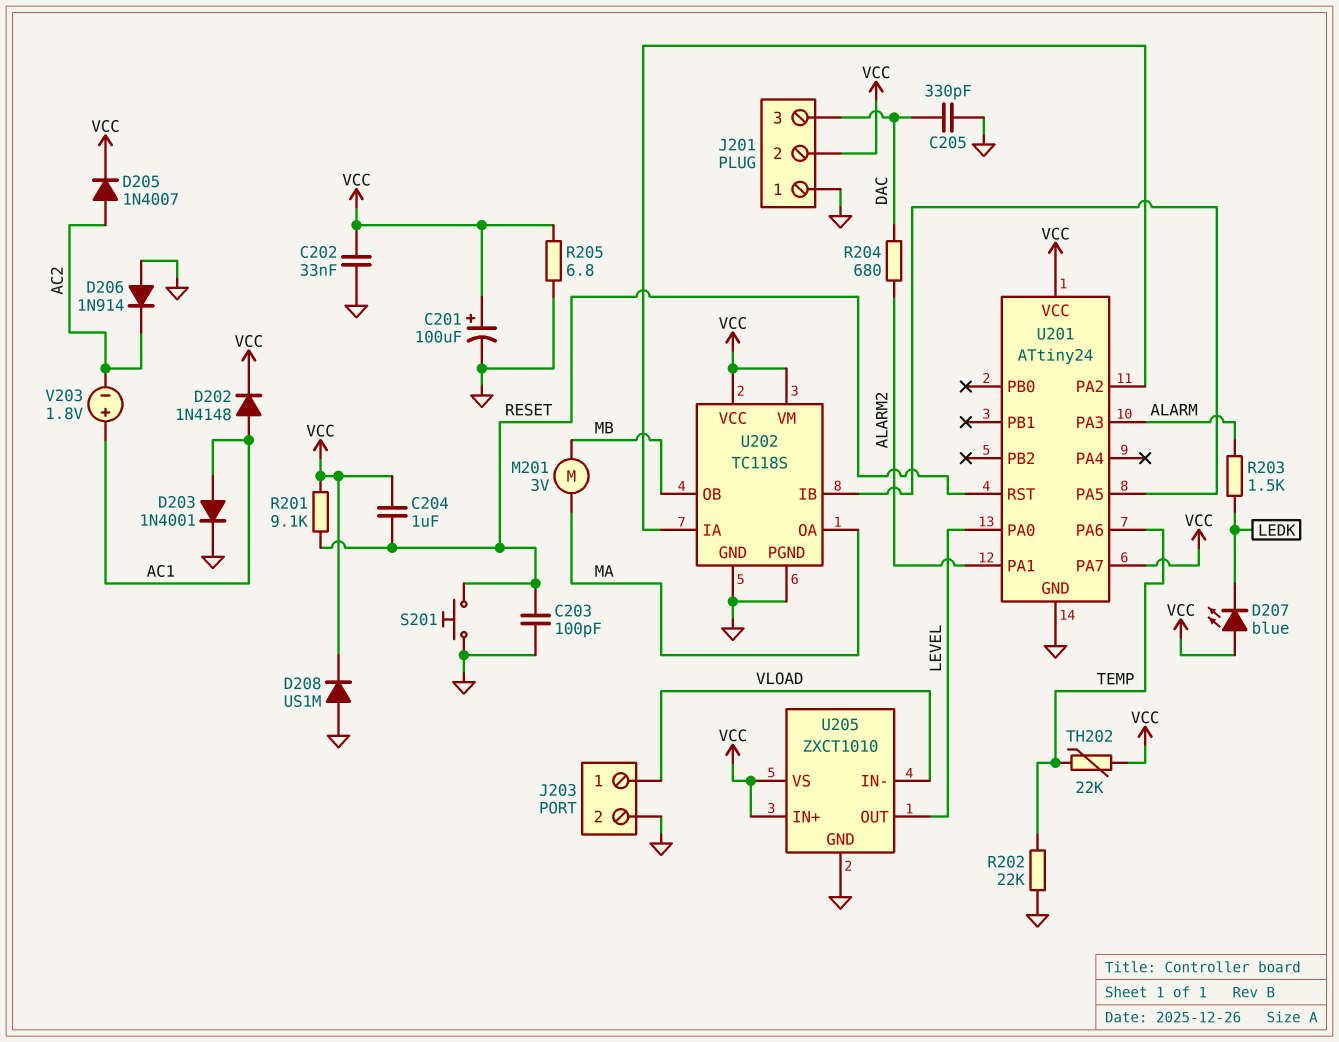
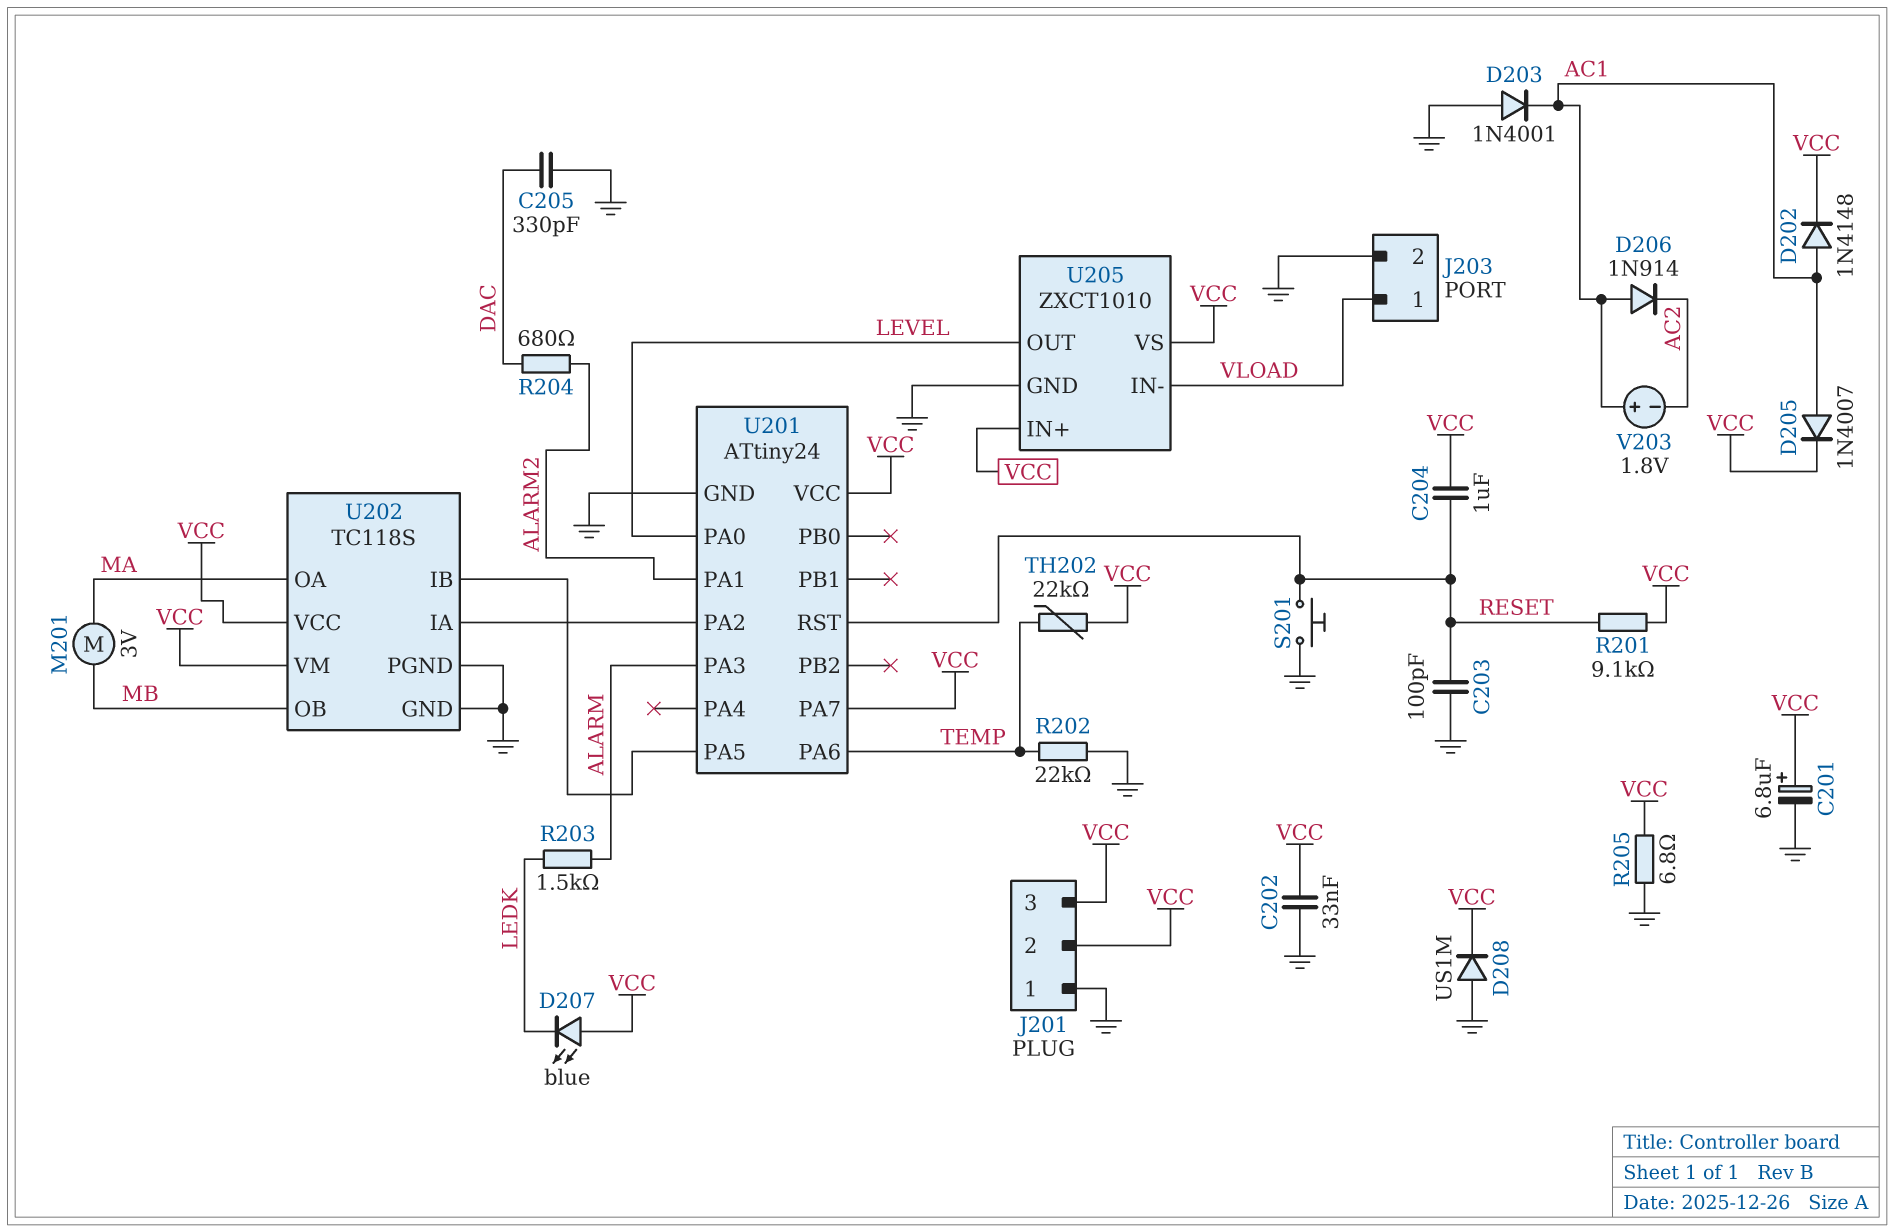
C201: 100uF (plus VCC, minus GND) -> 6.8uF (plus VCC, minus GND)
D203: diode 1N4001 (A AC1, K GND) -> diode 1N4001 (A GND, K AC1)
D205: diode 1N4007 (A AC2, K VCC) -> diode 1N4007 (A AC1, K VCC)
D206: diode 1N914 (A GND, K AC2) -> diode 1N914 (A AC1, K AC2)
J201 pin 3: DAC -> VCC

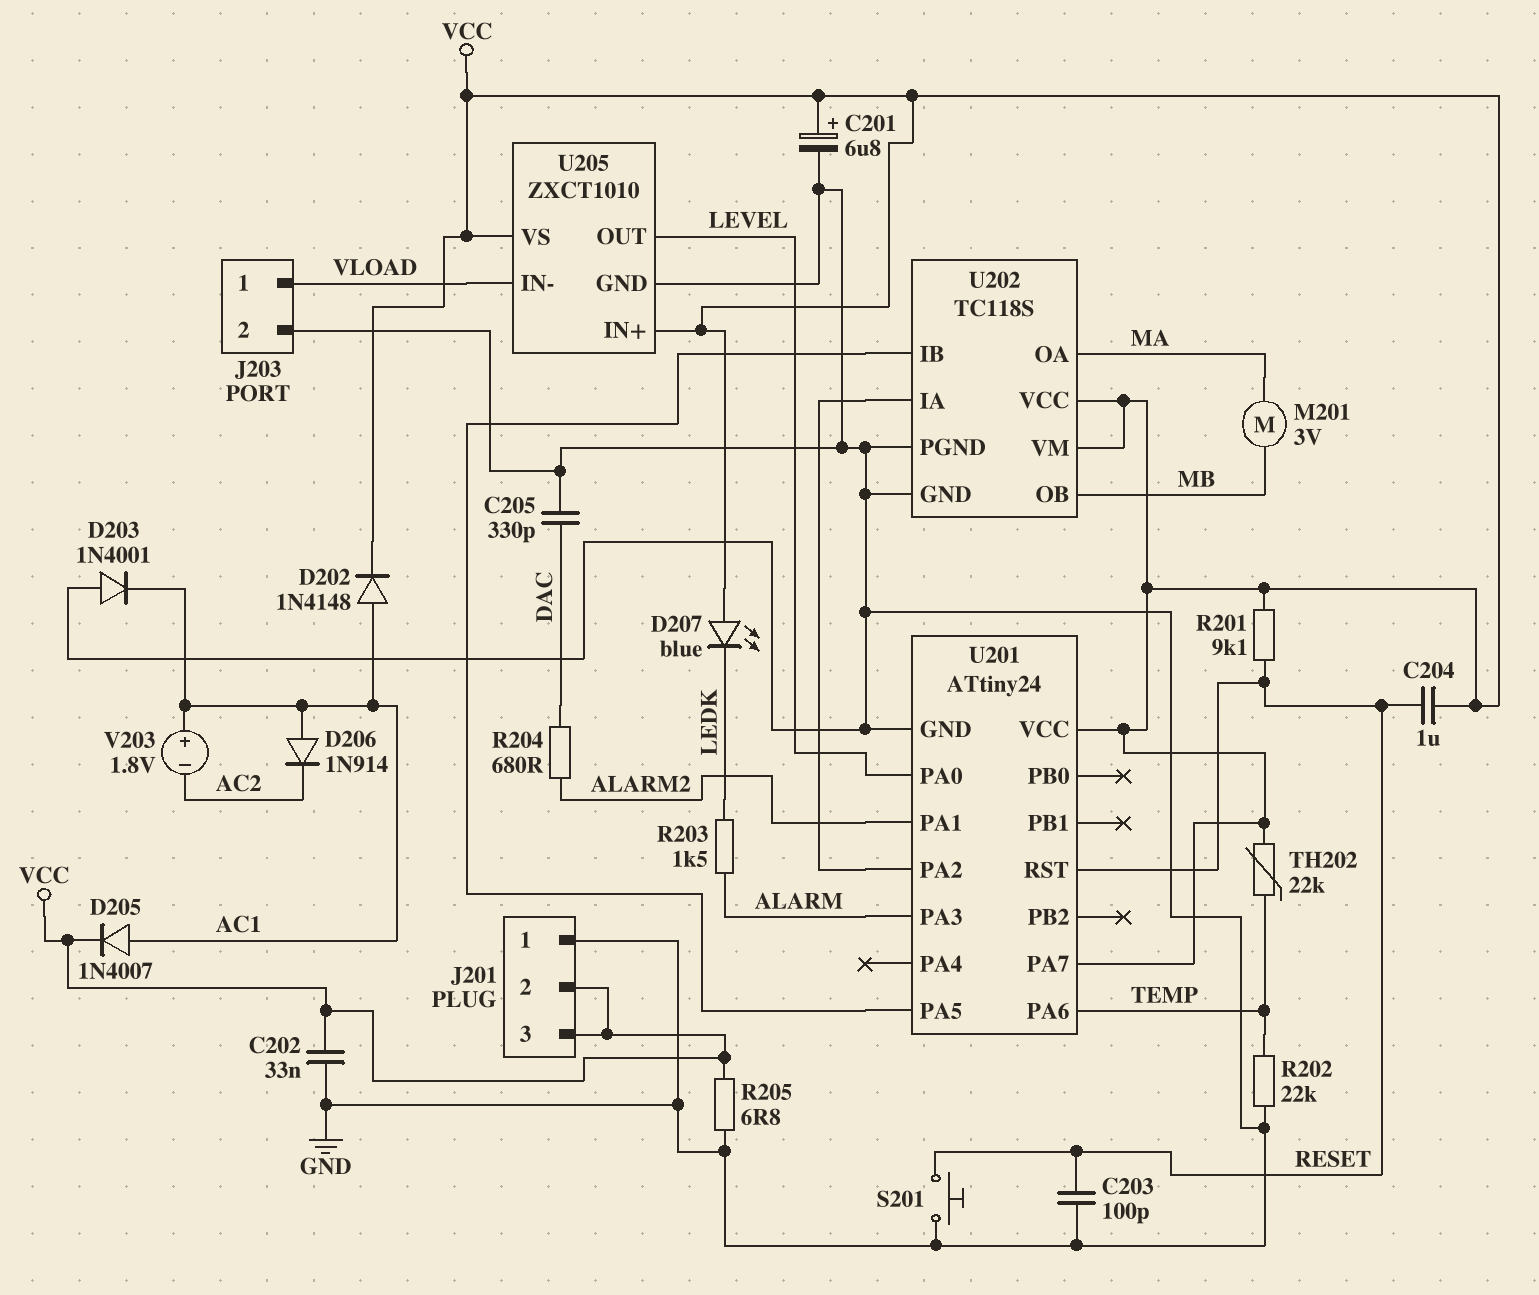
D208: diode US1M (A GND, K VCC) -> none

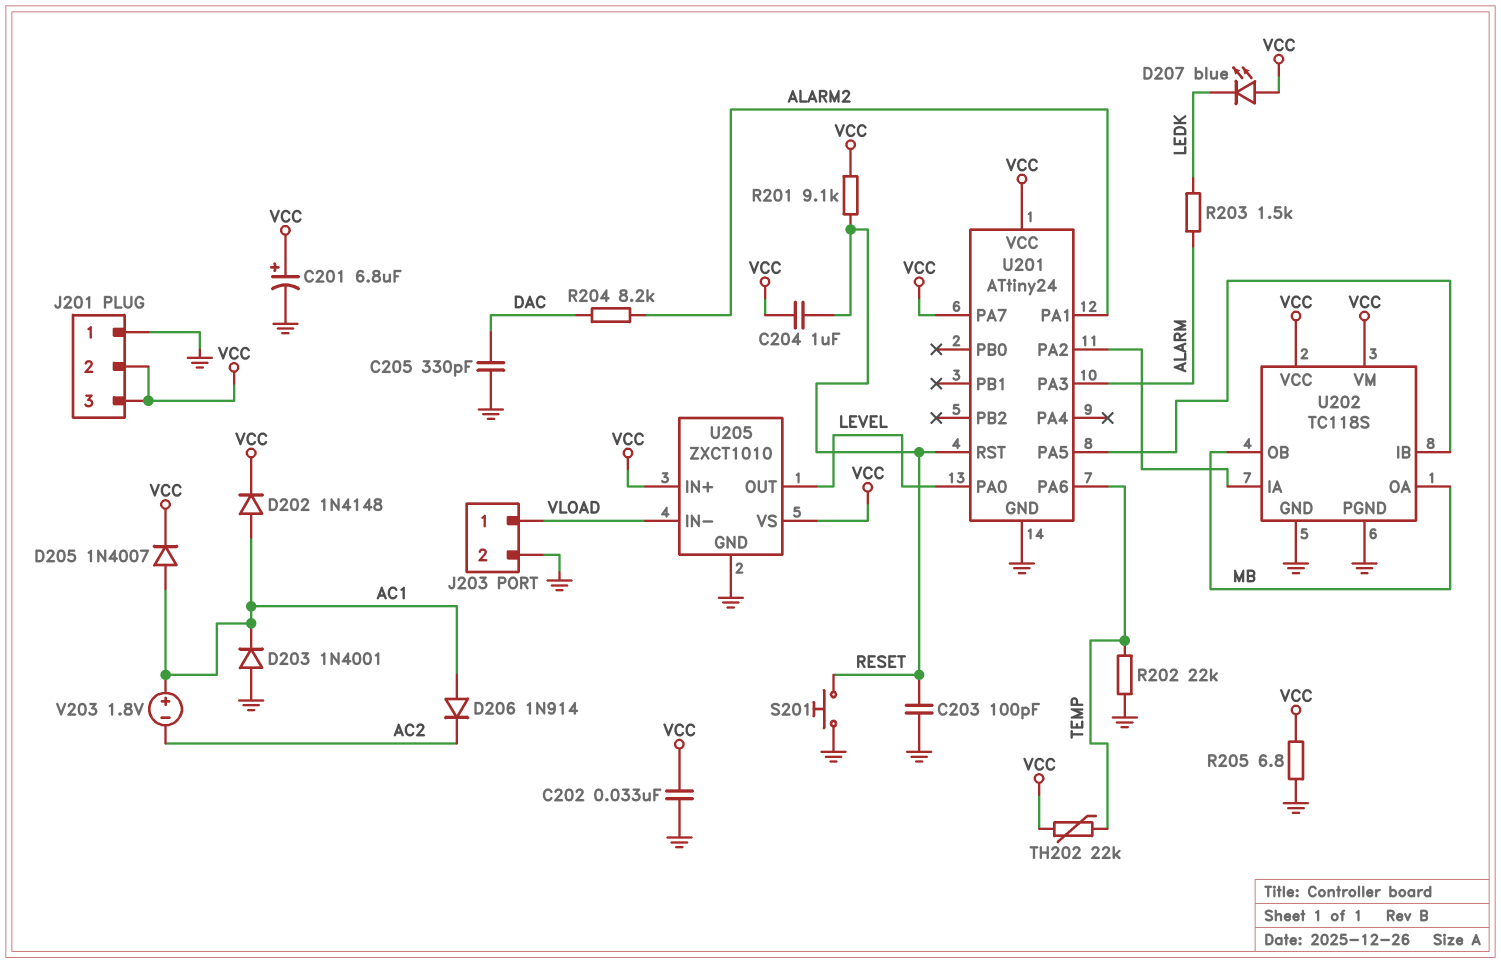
M201: motor 3V (MA, MB) -> none
R204: 680 (ALARM2, DAC) -> 8.2k (ALARM2, DAC)
U202 pin OA: MA -> MB

